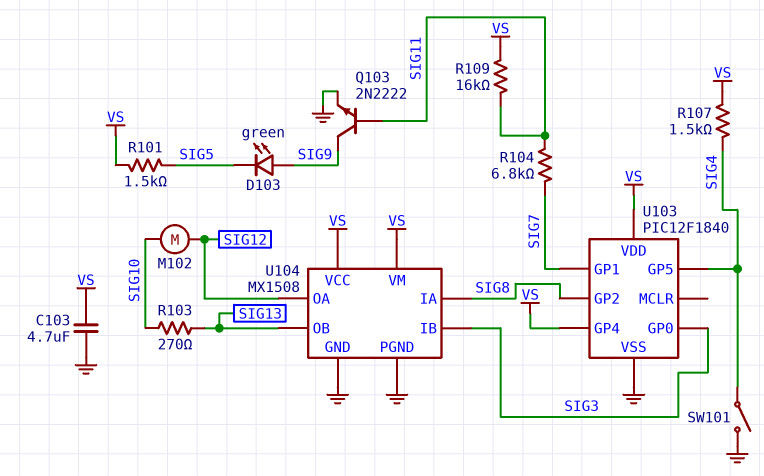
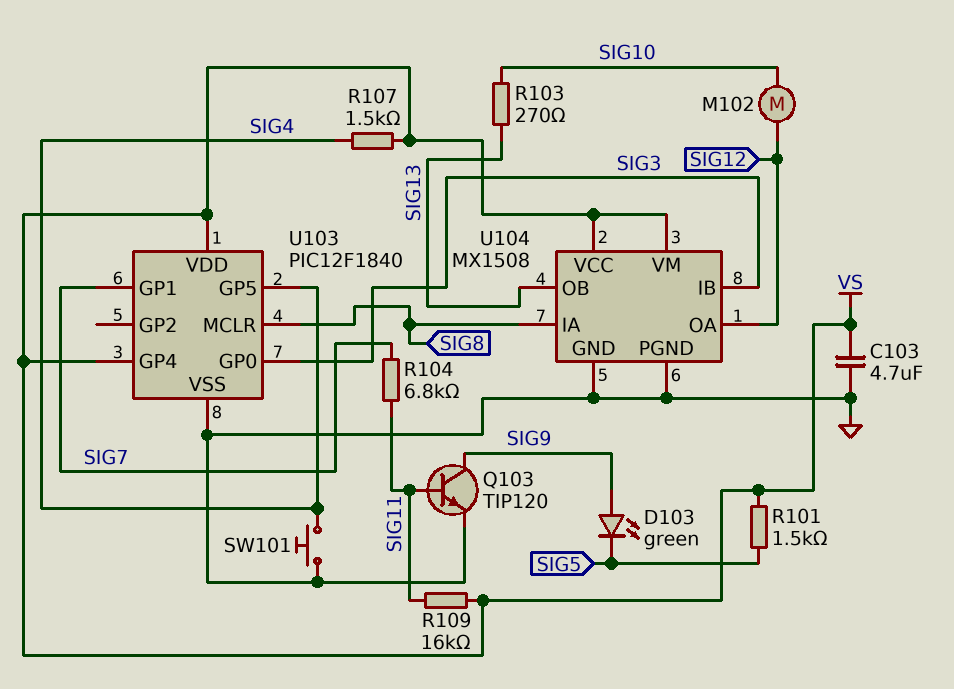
Q103: NPN 2N2222 (B SIG11, C SIG9, E GND) -> NPN TIP120 (B SIG11, C SIG9, E GND)
SW101: switch (GND, SIG4) -> button (GND, SIG4)
U103 pin GP2: SIG8 -> none
U103 pin MCLR: none -> SIG8

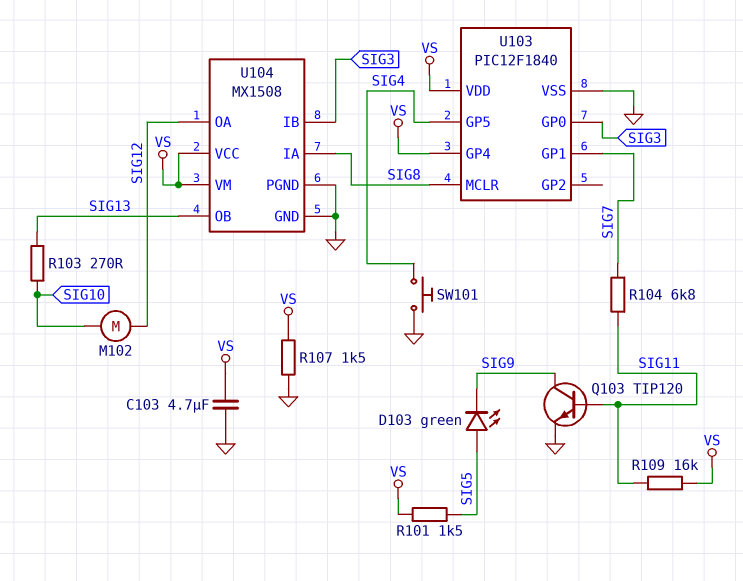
D103: LED green (A SIG9, K SIG5) -> LED green (A SIG5, K SIG9)
R107: 1.5k (SIG4, VS) -> 1.5k (GND, VS)

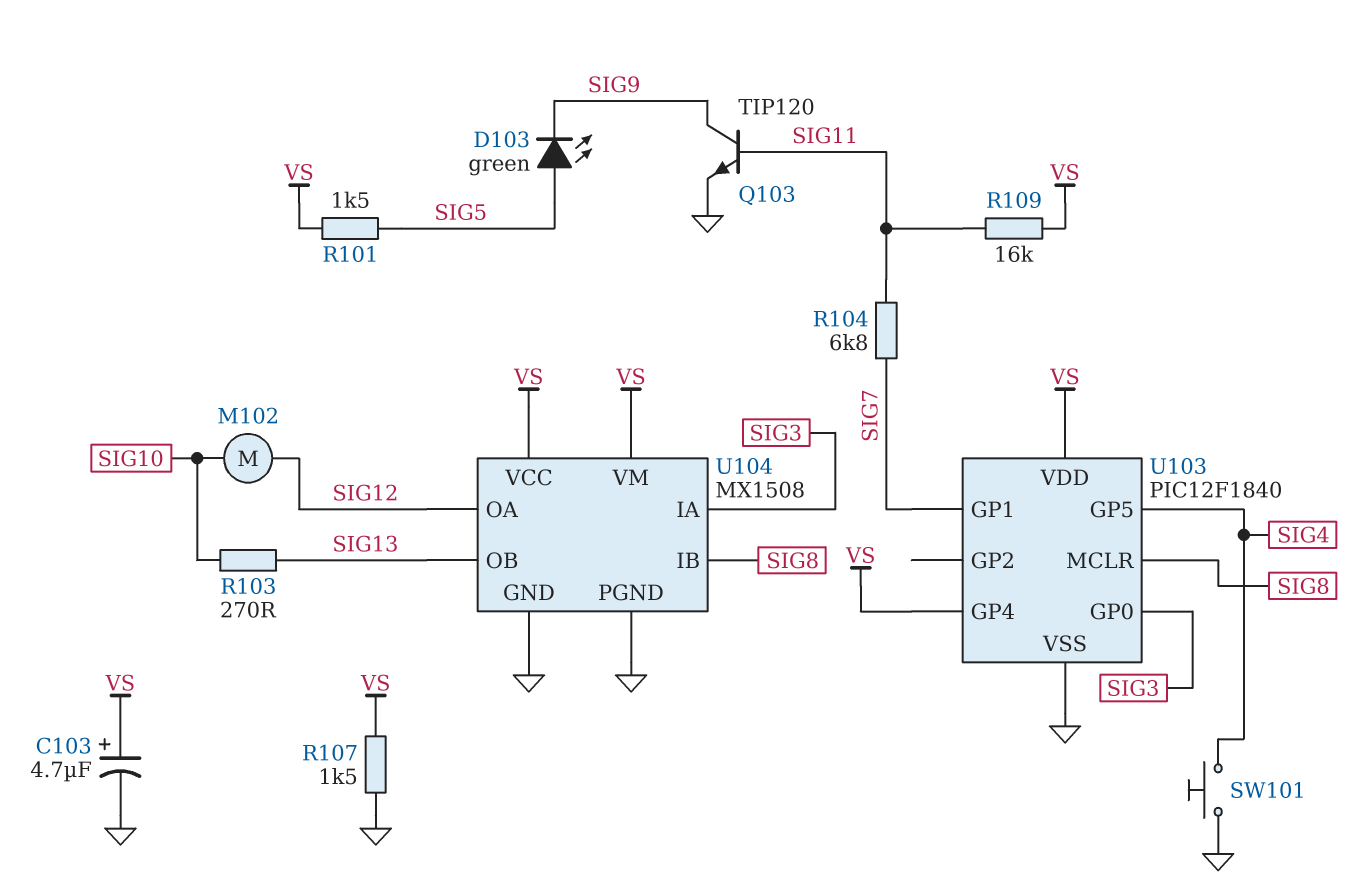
C103: 4.7uF (GND, VS) -> 4.7uF (plus VS, minus GND)
U104 pin IA: SIG8 -> SIG3
U104 pin IB: SIG3 -> SIG8

